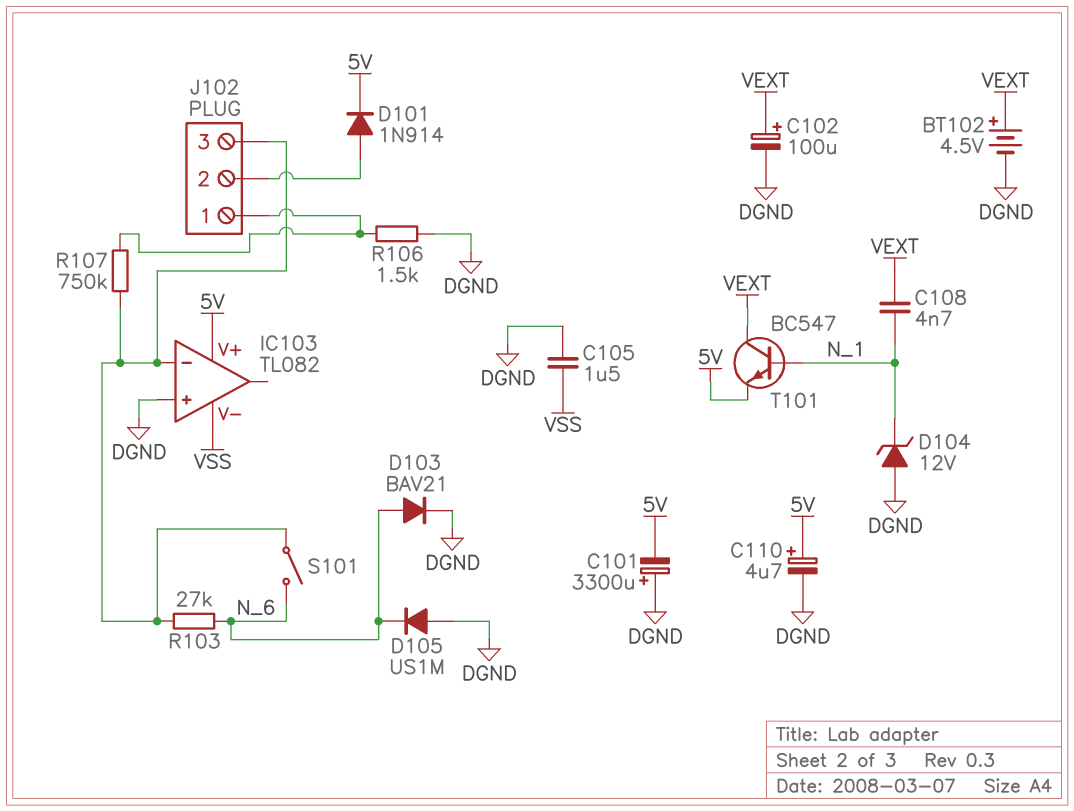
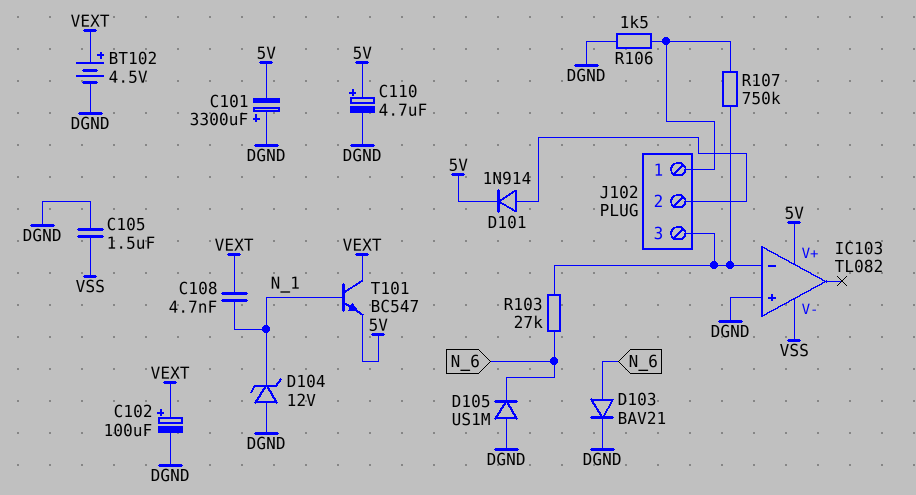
S101: switch (IC103/in-, N_6) -> none

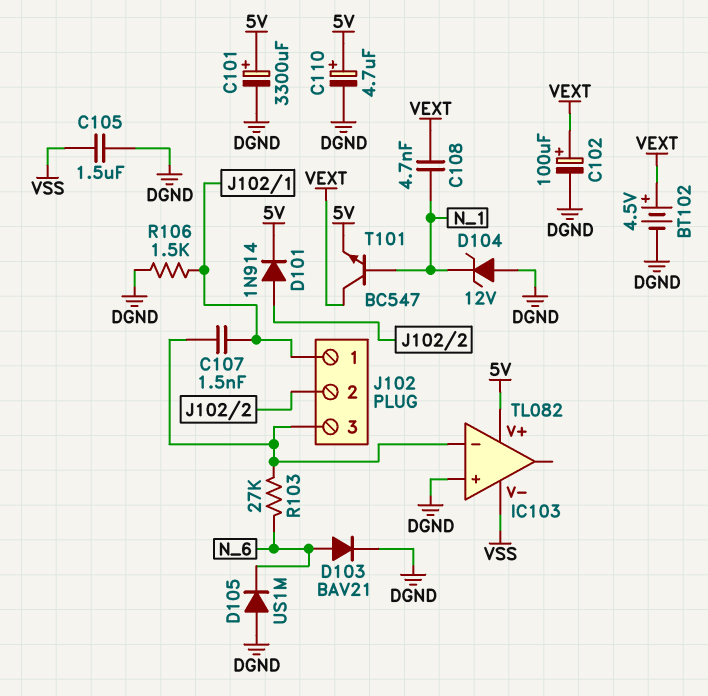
C101: 3300uF (plus DGND, minus 5V) -> 3300uF (plus 5V, minus DGND)
C107: none -> 1.5nF (IC103/in-, J102/1)
R107: 750k (IC103/in-, J102/1) -> none

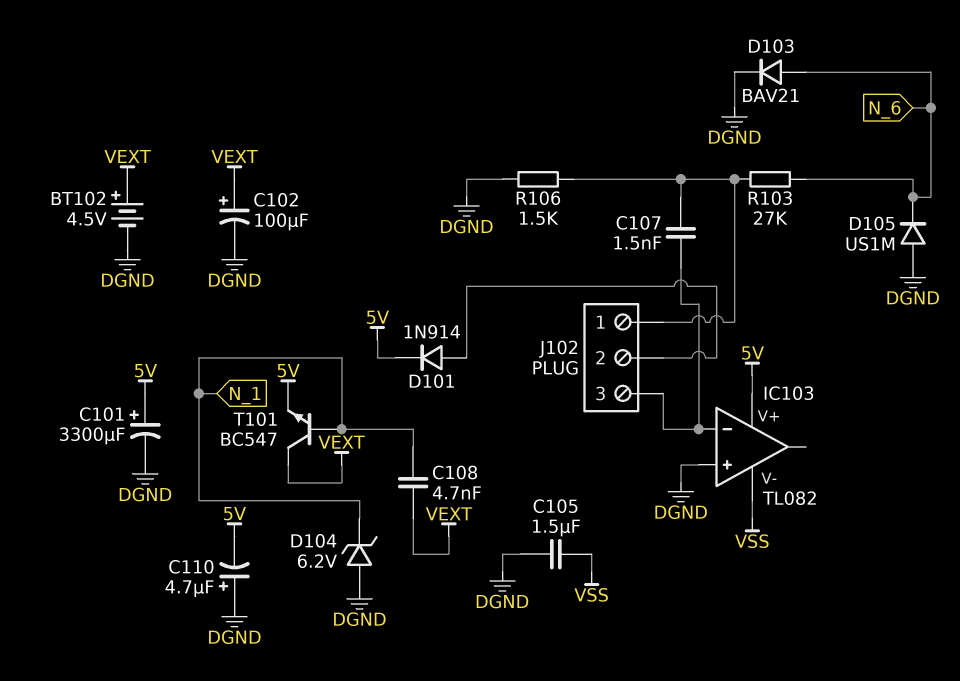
C110: 4.7uF (plus 5V, minus DGND) -> 4.7uF (plus DGND, minus 5V)
D104: zener 12V (A DGND, K N_1) -> zener 6.2V (A DGND, K N_1)
R103: 27k (IC103/in-, N_6) -> 27k (J102/1, N_6)

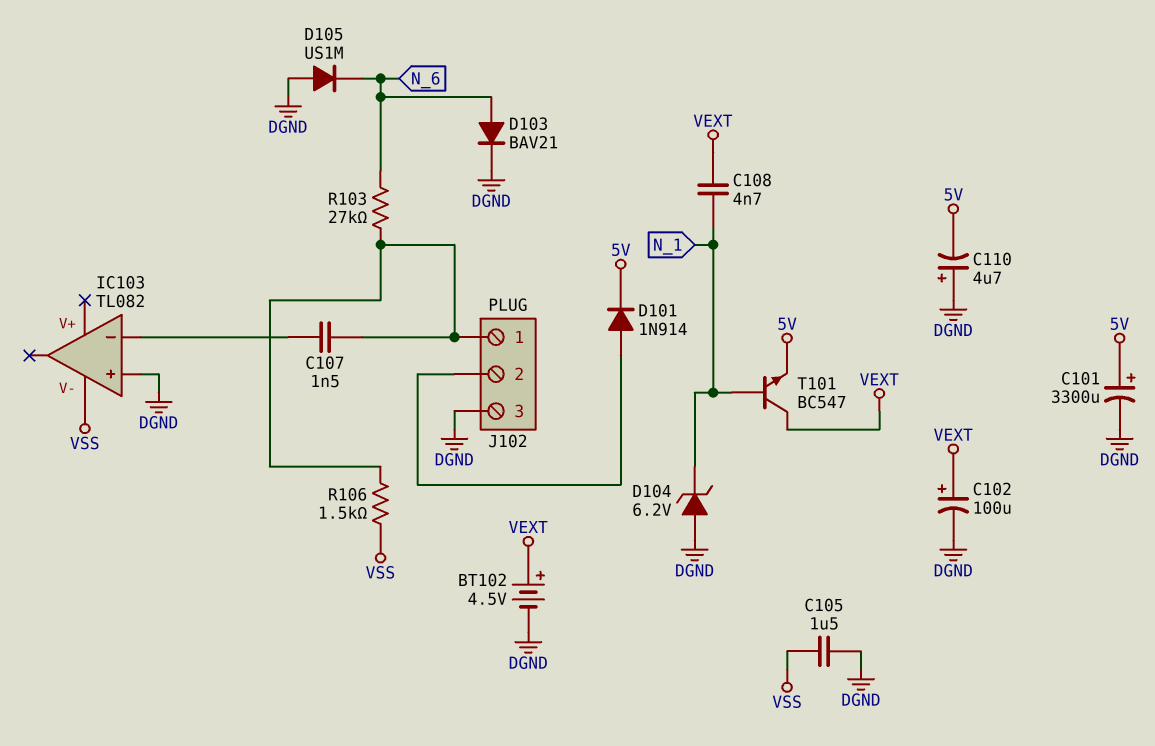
IC103 pin V+: 5V -> none
J102 pin 3: IC103/in- -> DGND
R106: 1.5k (DGND, J102/1) -> 1.5k (J102/1, VSS)

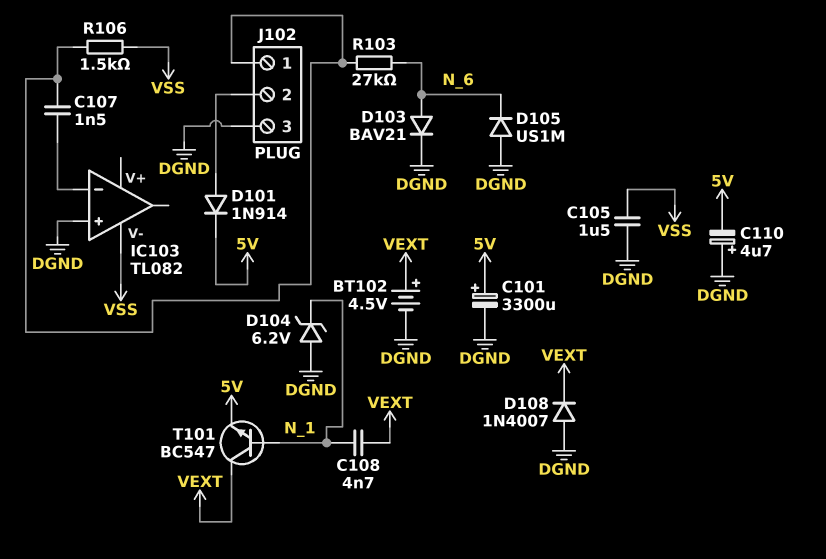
C102: 100uF (plus VEXT, minus DGND) -> none
D108: none -> diode 1N4007 (A DGND, K VEXT)

